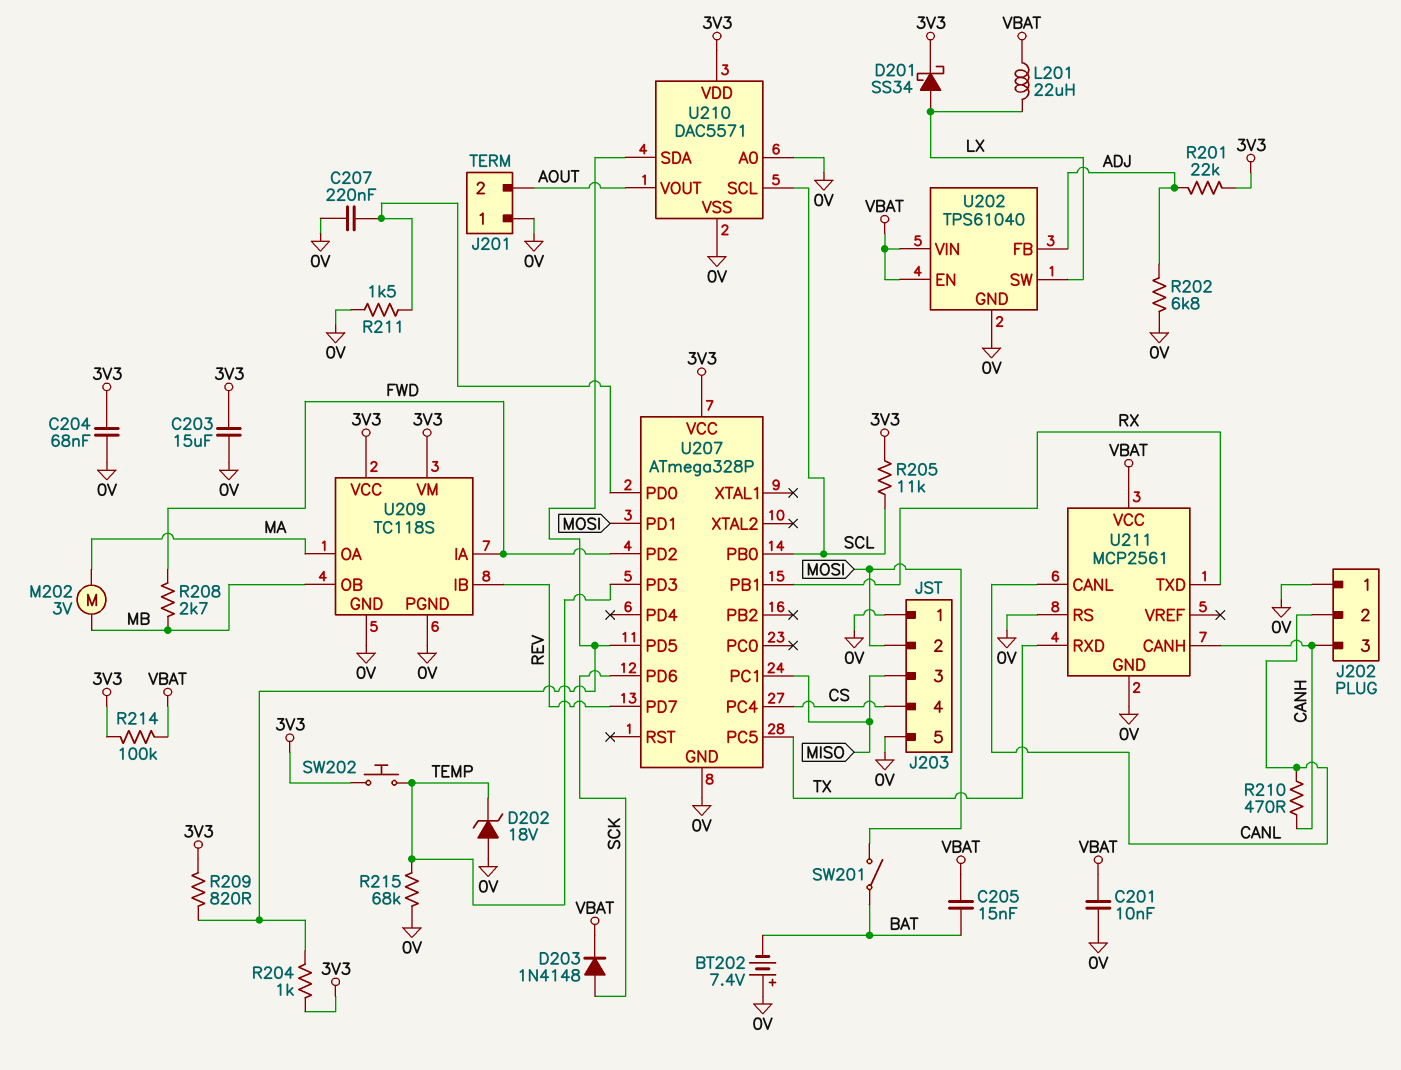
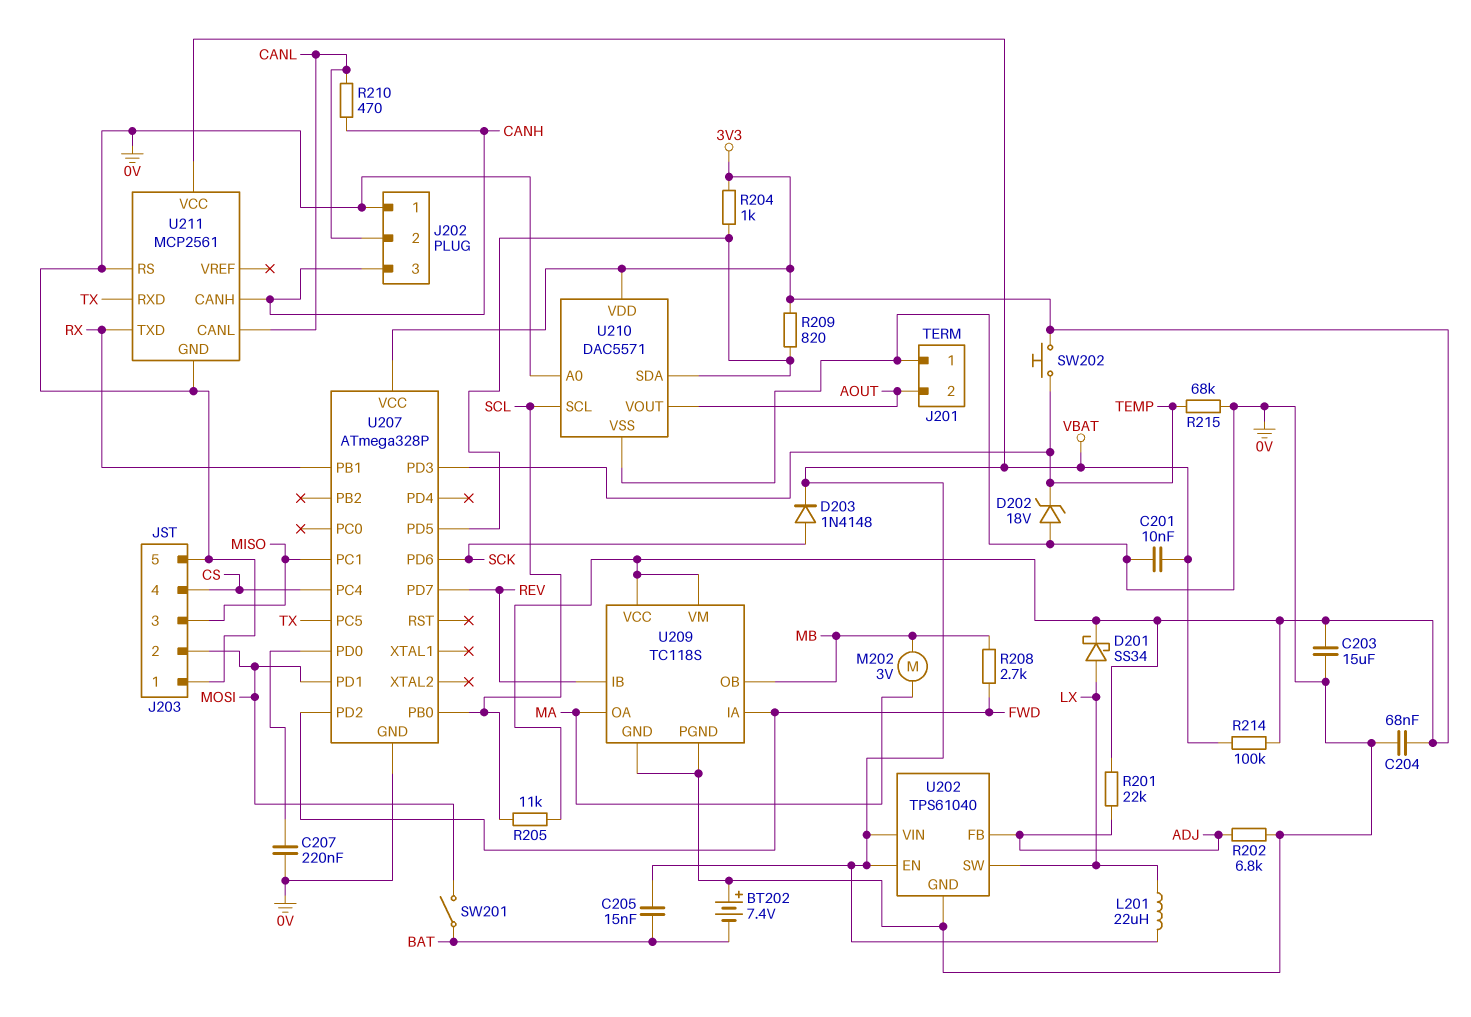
R211: 1.5k (0V, U207/PD0) -> none

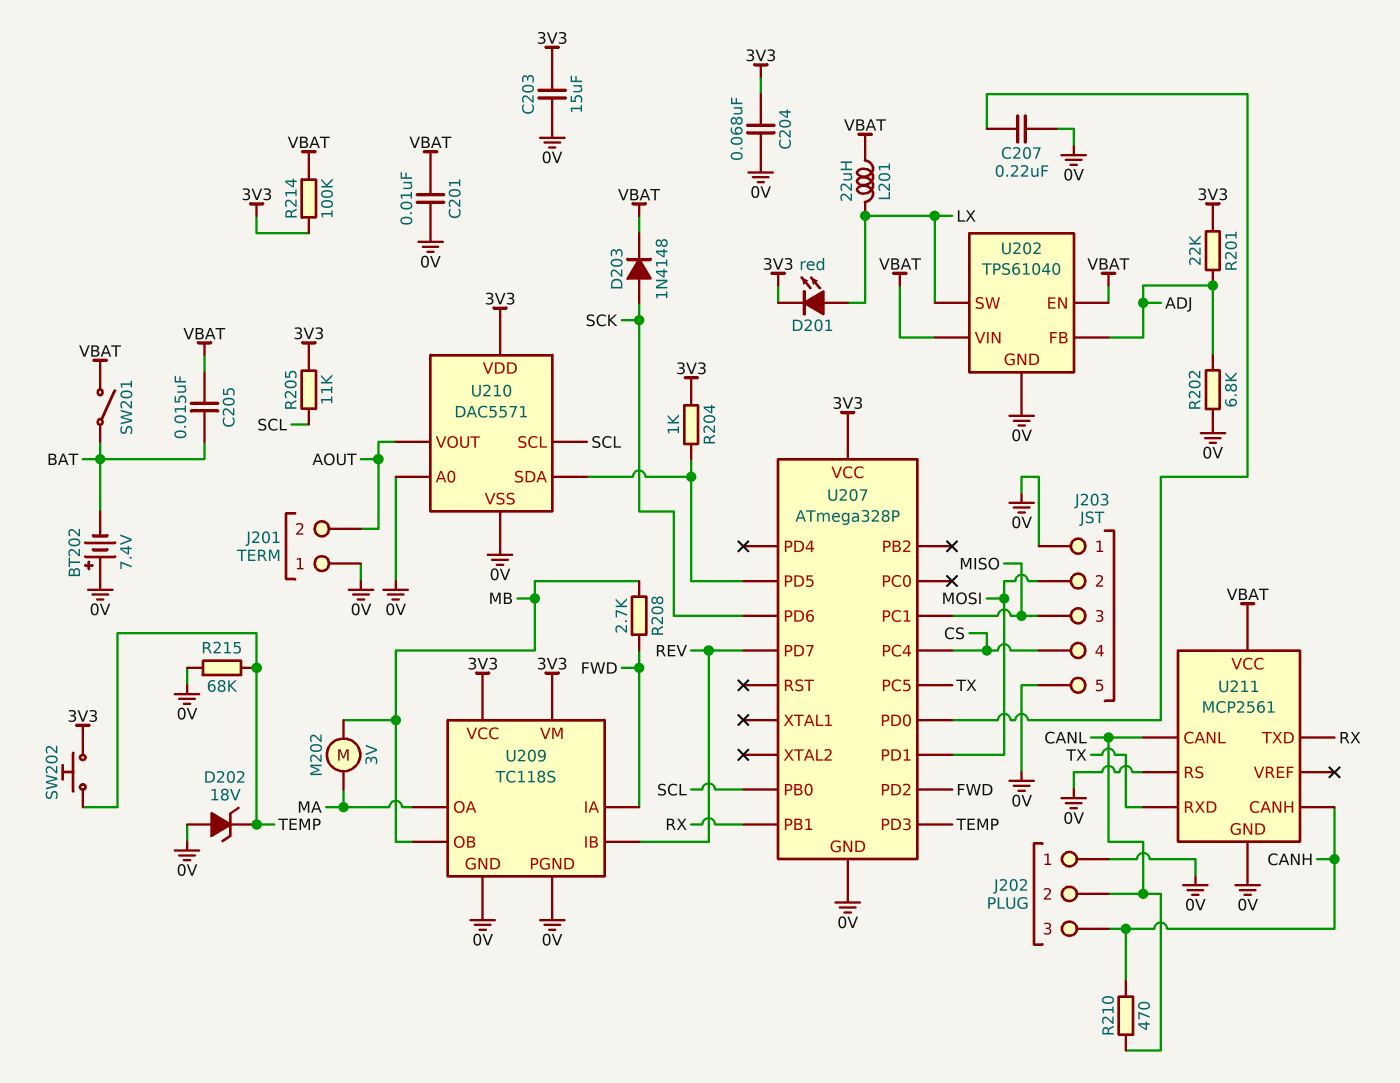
D201: schottky SS34 (A LX, K 3V3) -> LED red (A LX, K 3V3)
R209: 820 (3V3, U207/PD5) -> none
SW201: switch (BAT, MOSI) -> switch (BAT, VBAT)

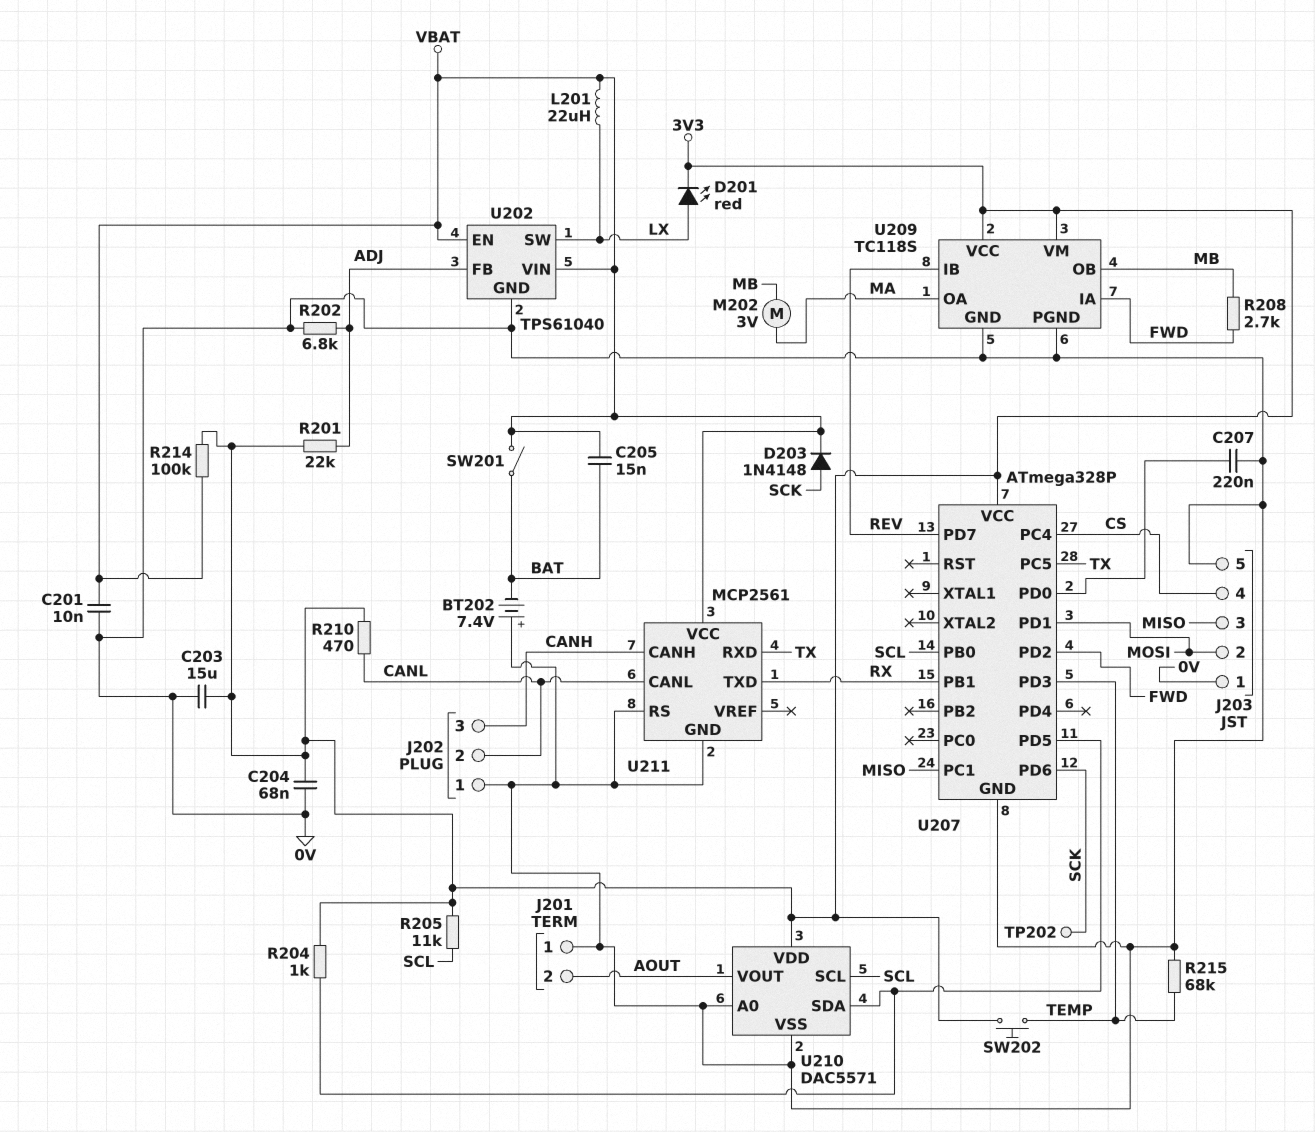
D202: zener 18V (A 0V, K TEMP) -> none
R210: 470 (CANH, CANL) -> 470 (3V3, CANL)
TP202: none -> test point (SCK)

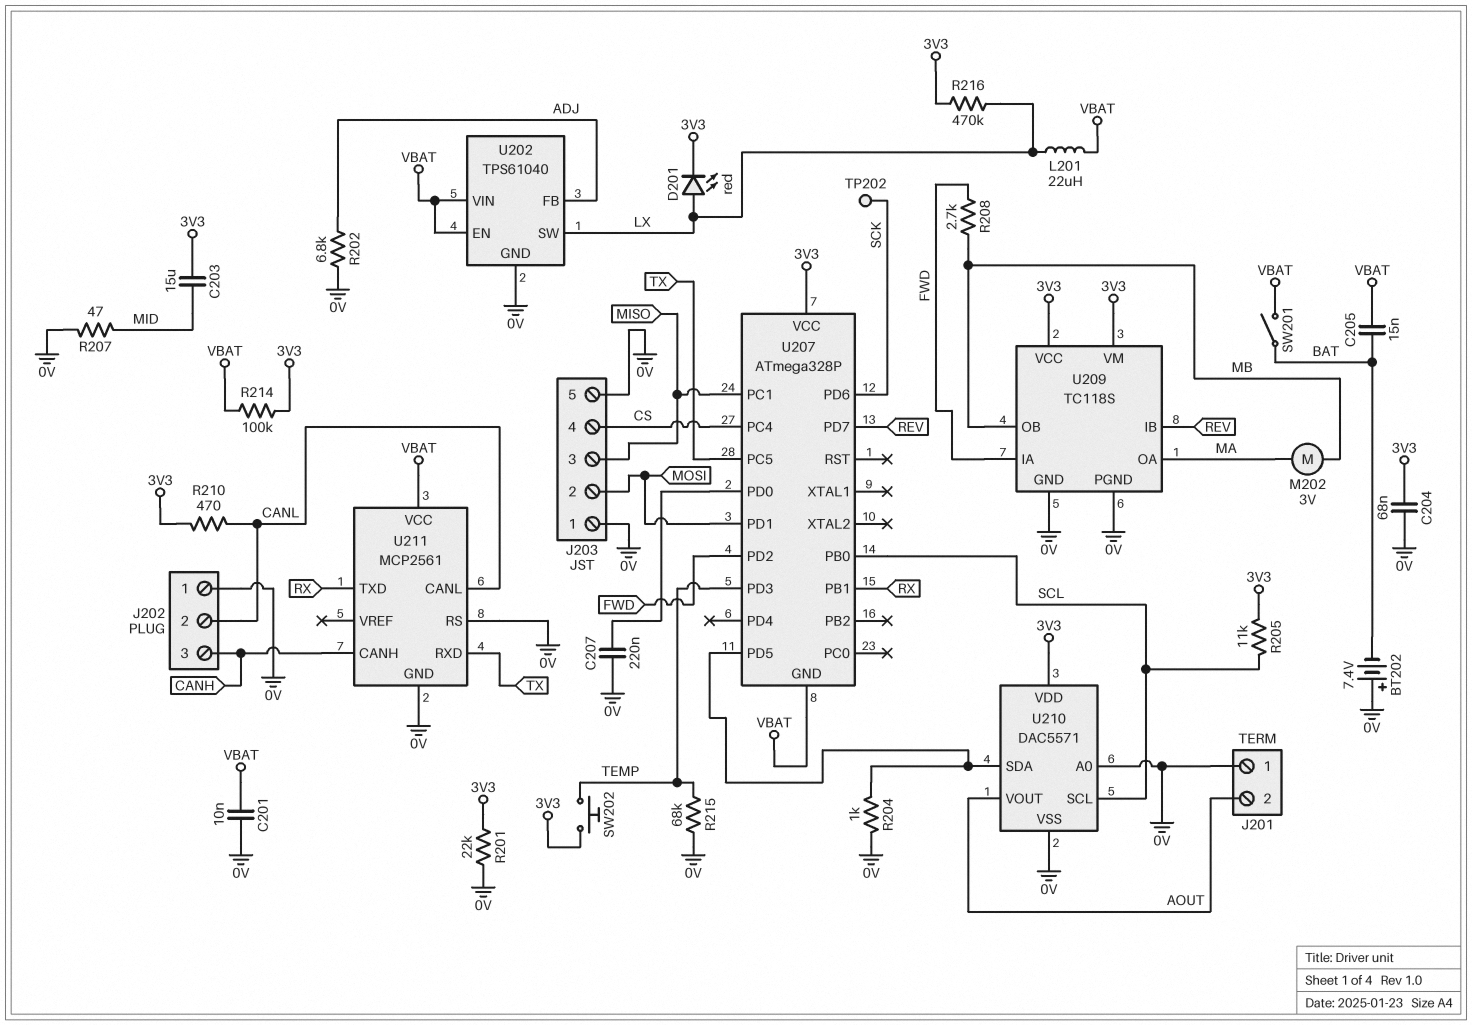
C203: 15uF (0V, 3V3) -> 15uF (3V3, MID)
D203: diode 1N4148 (A SCK, K VBAT) -> none
R201: 22k (3V3, ADJ) -> 22k (0V, 3V3)
R204: 1k (3V3, U207/PD5) -> 1k (0V, U207/PD5)
R207: none -> 47 (0V, MID)
R216: none -> 470k (3V3, LX)
U207 pin GND: 0V -> VBAT

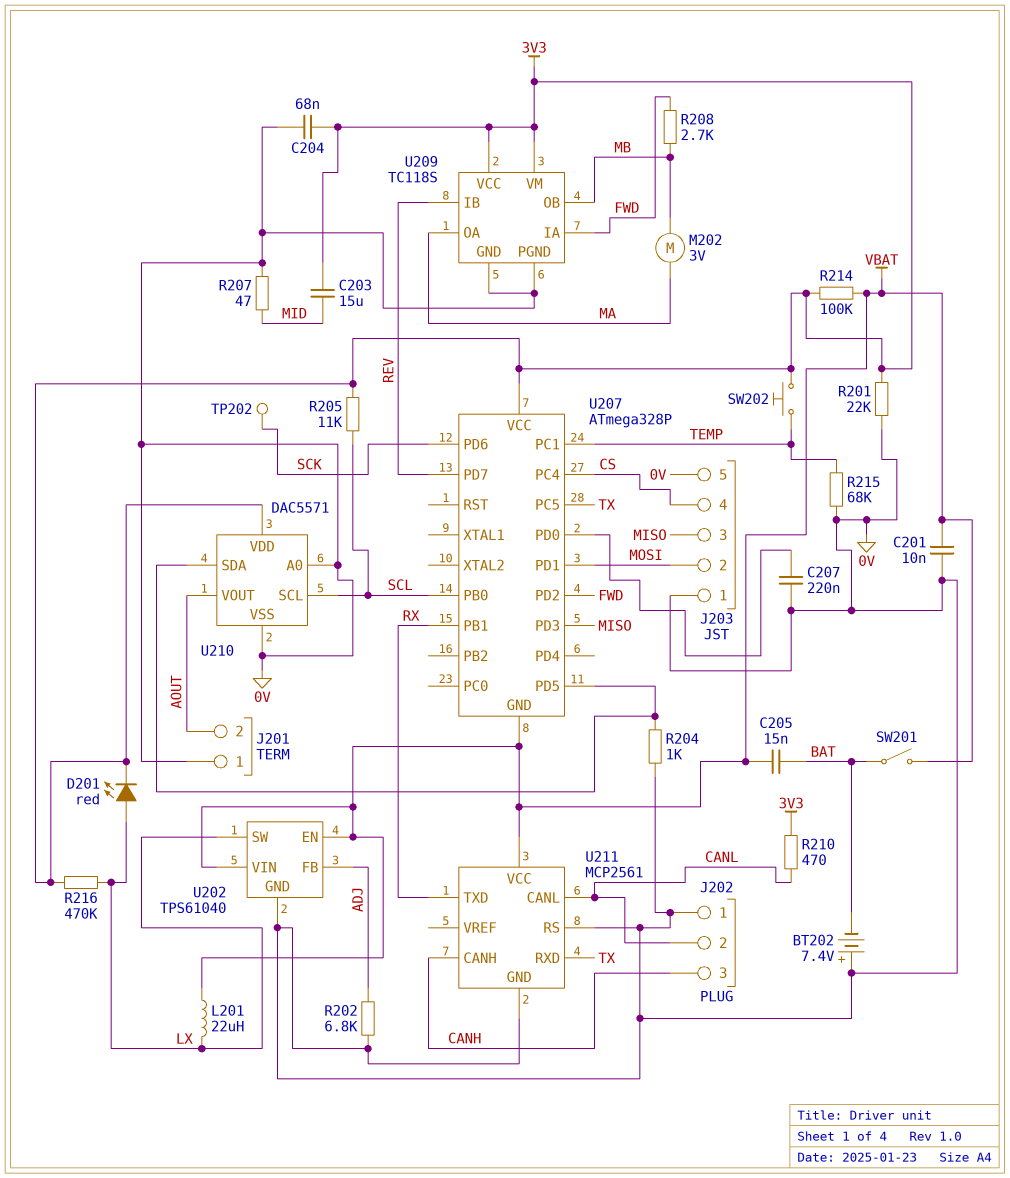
U207 pin PC1: MISO -> TEMP
U207 pin PD3: TEMP -> MISO

